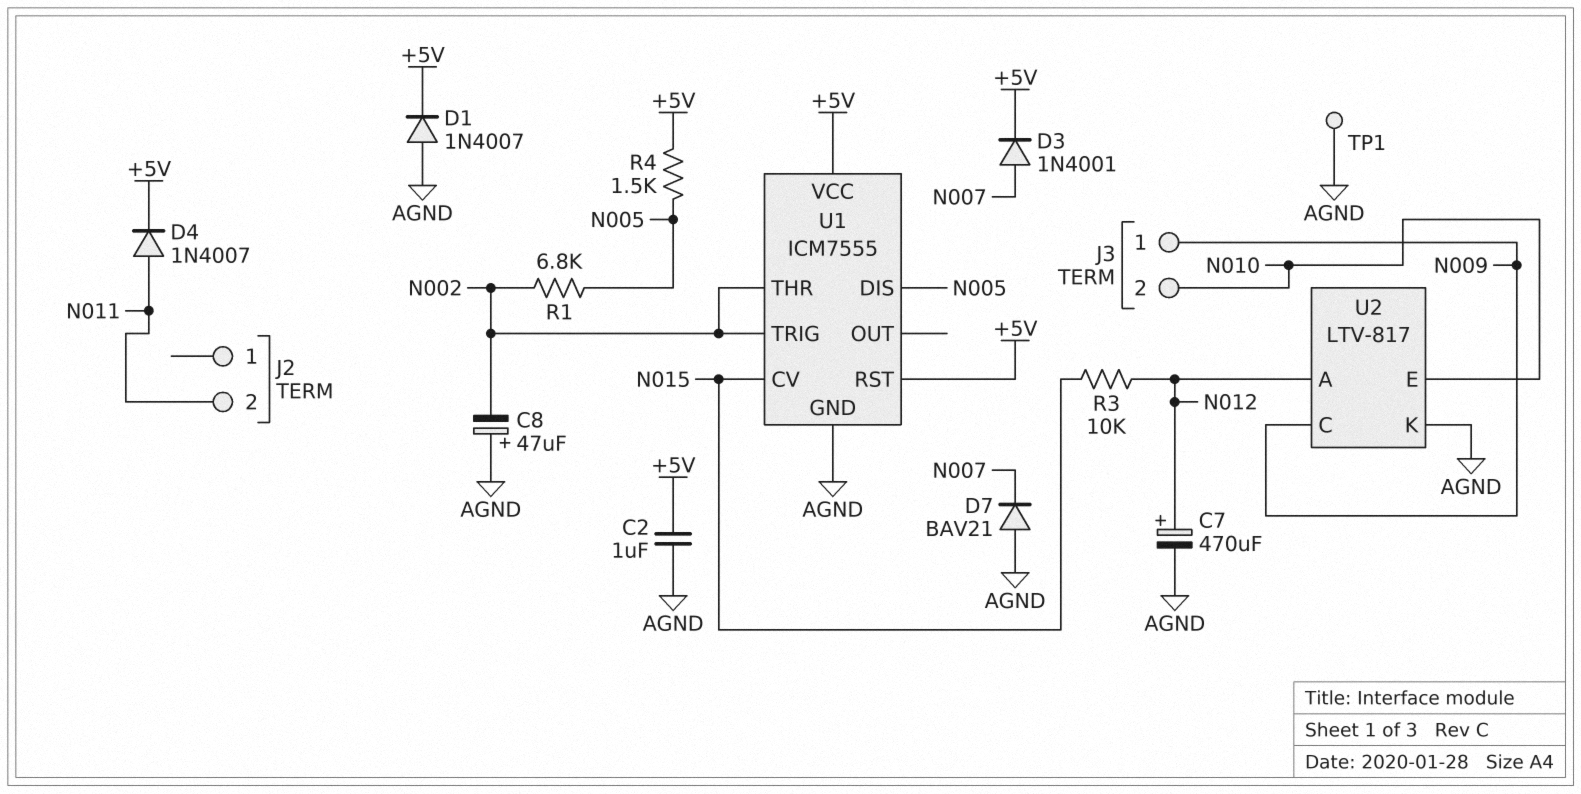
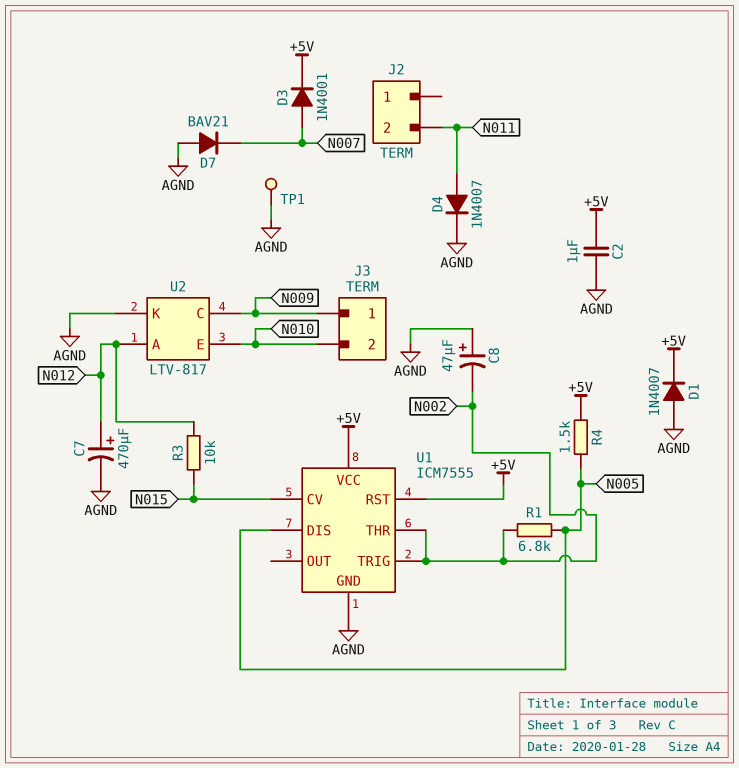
D4: diode 1N4007 (A N011, K +5V) -> diode 1N4007 (A N011, K AGND)

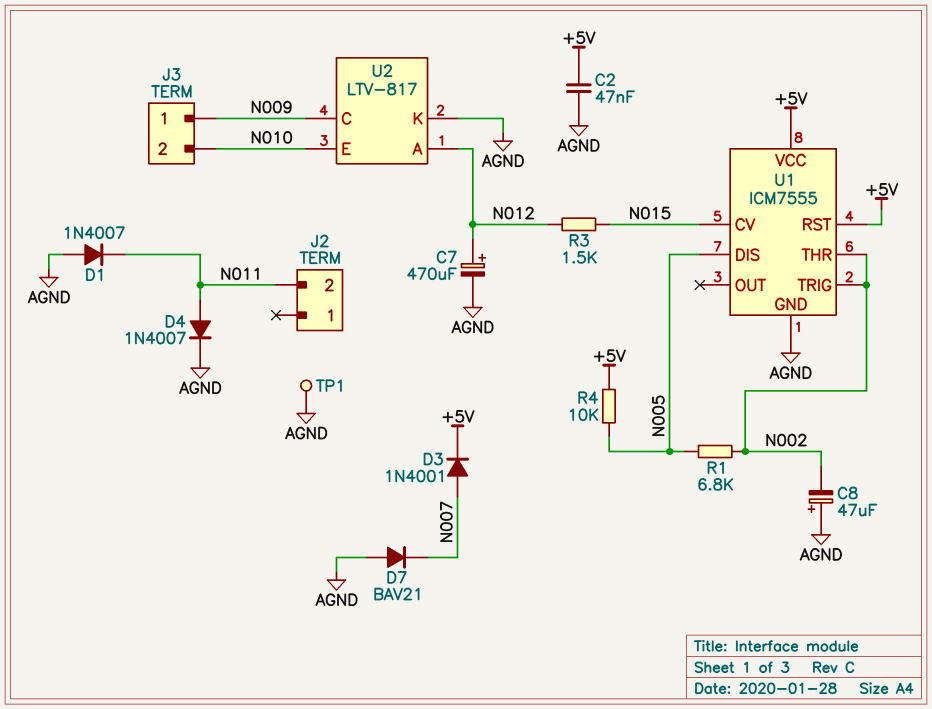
C2: 1uF (+5V, AGND) -> 47nF (+5V, AGND)
D1: diode 1N4007 (A AGND, K +5V) -> diode 1N4007 (A AGND, K N011)
R3: 10k (N012, N015) -> 1.5k (N012, N015)
R4: 1.5k (+5V, N005) -> 10k (+5V, N005)

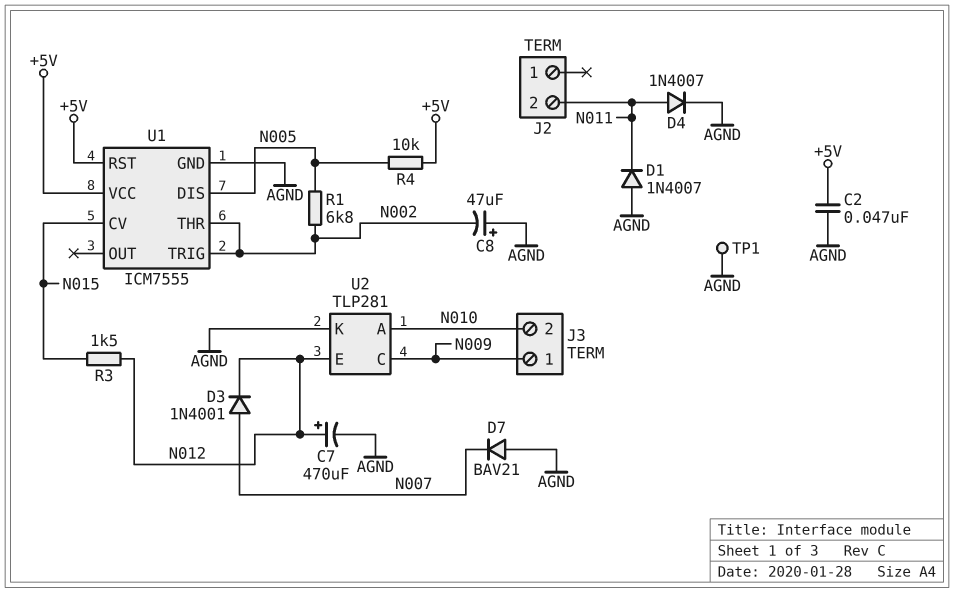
D3: diode 1N4001 (A N007, K +5V) -> diode 1N4001 (A N007, K N012)
U2: LTV-817 -> TLP281
U2 pin A: N012 -> N010
U2 pin E: N010 -> N012

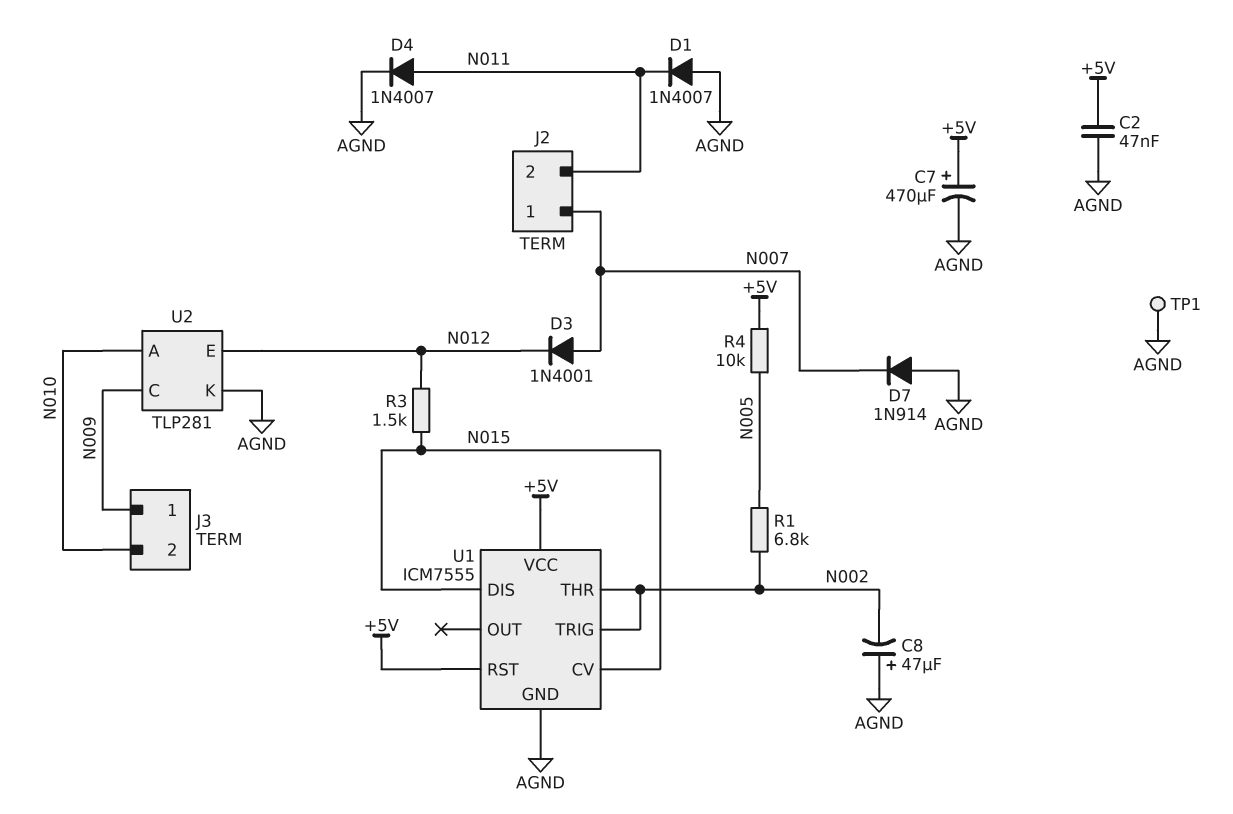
C7: 470uF (plus N012, minus AGND) -> 470uF (plus +5V, minus AGND)
D7: diode BAV21 (A AGND, K N007) -> diode 1N914 (A AGND, K N007)
J2 pin 1: none -> N007
U1 pin DIS: N005 -> N015

